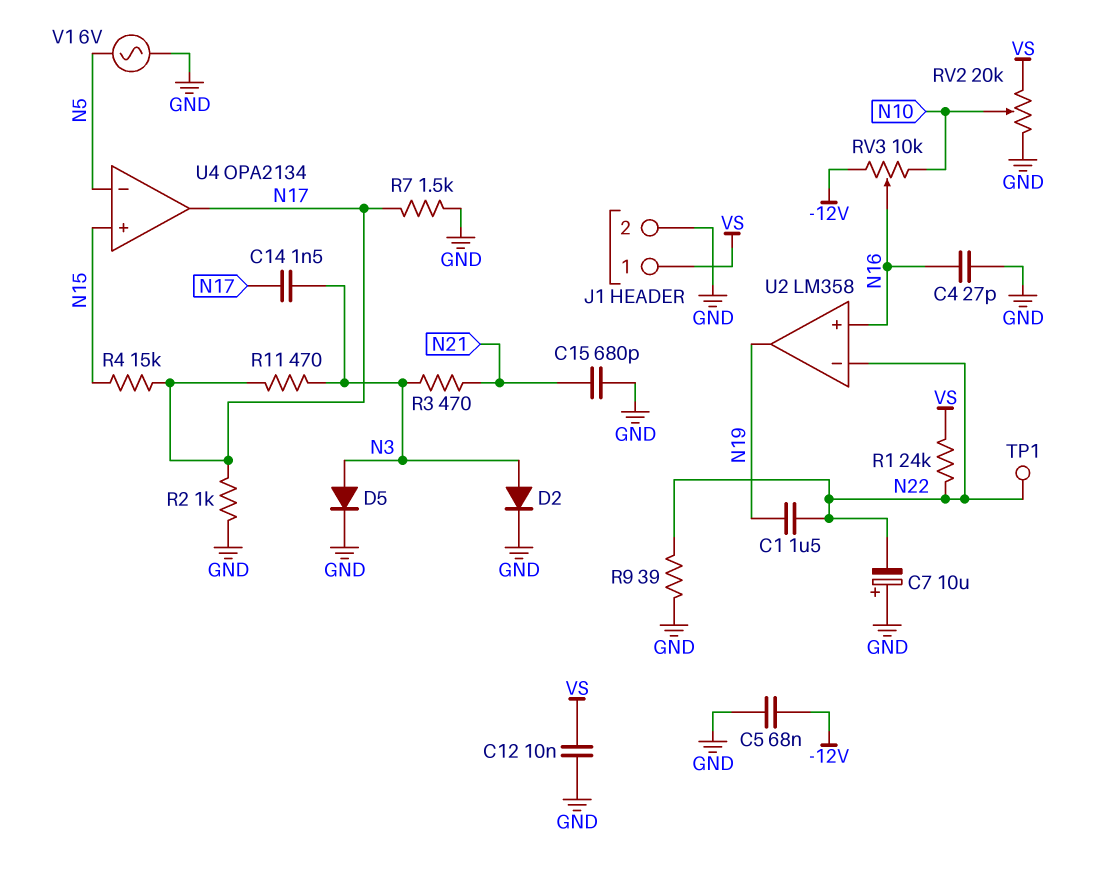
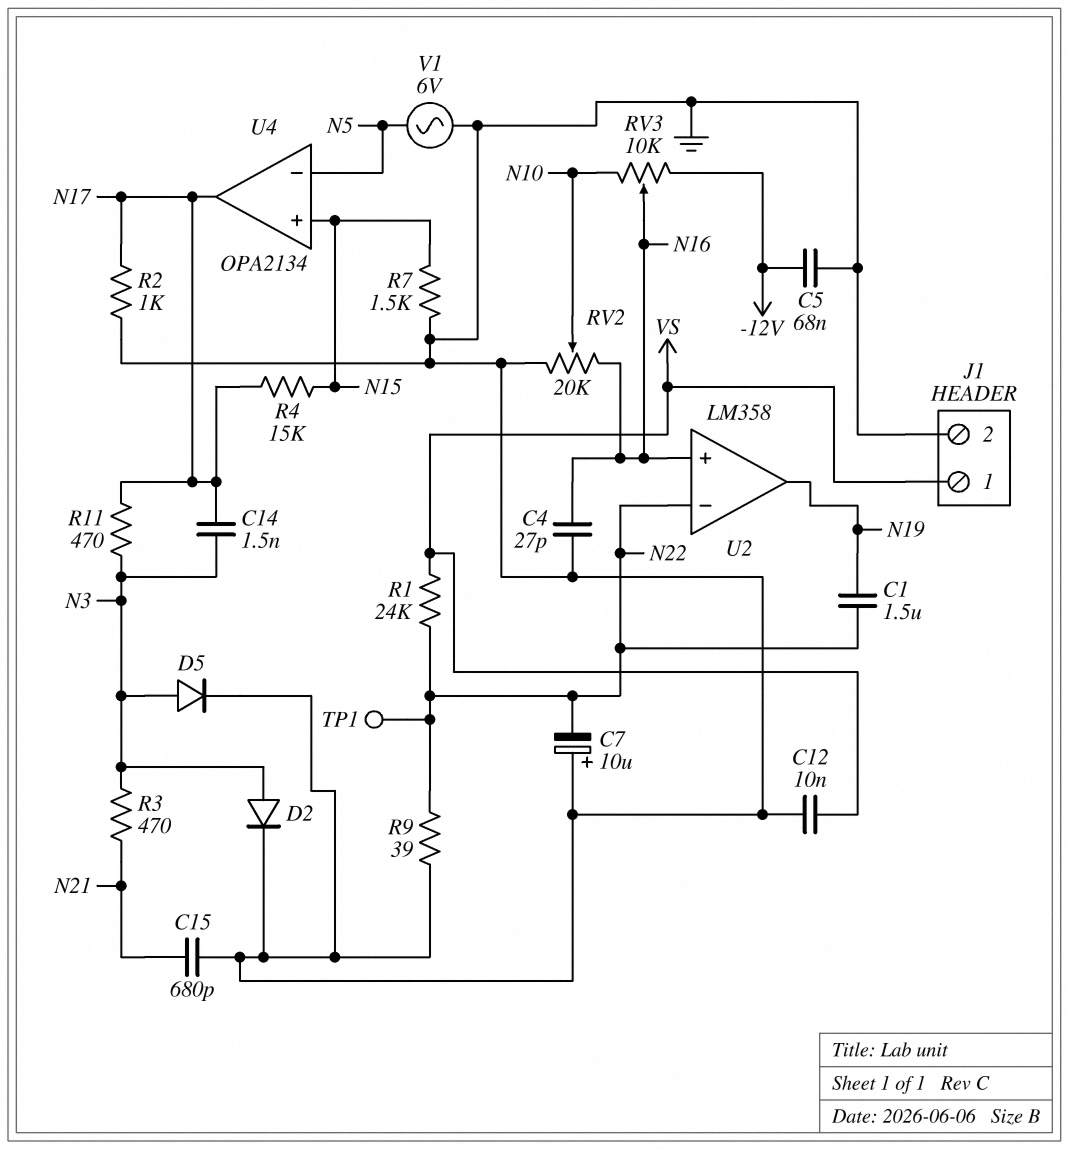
R7: 1.5k (GND, N17) -> 1.5k (GND, N15)
RV2: 20k (GND, VS, wiper N10) -> 20k (GND, N16, wiper N10)

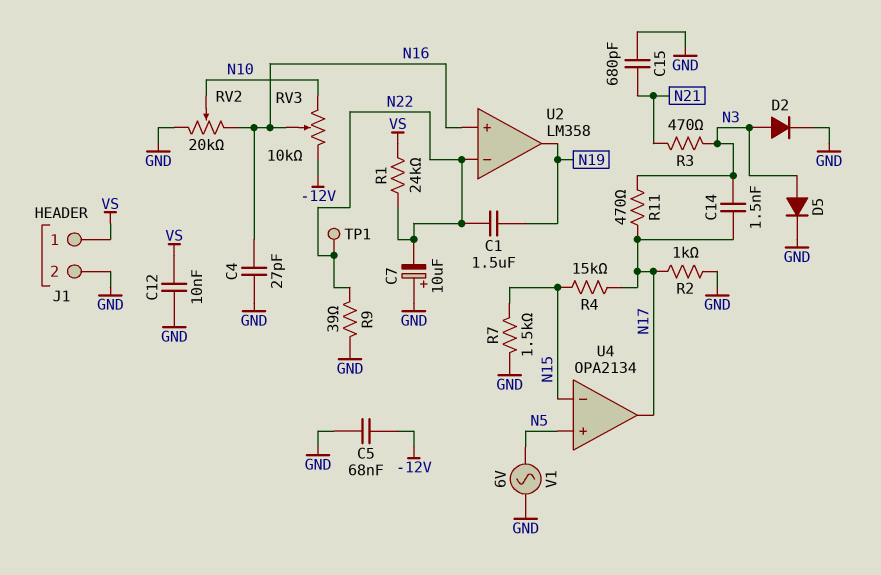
U4 pin in+: N15 -> N5
U4 pin in-: N5 -> N15

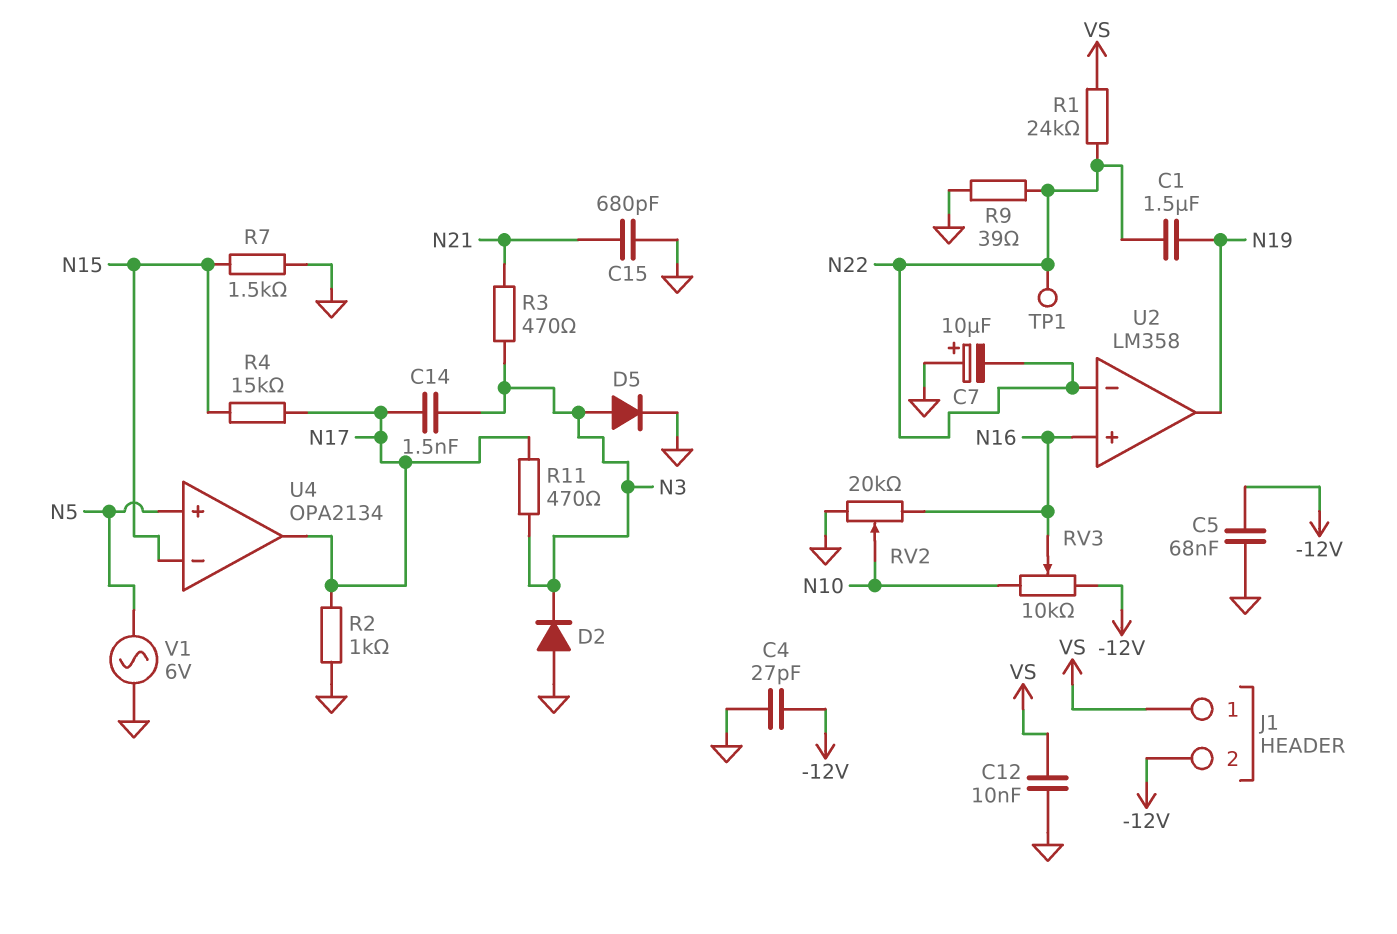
C4: 27pF (GND, N16) -> 27pF (-12V, GND)
D2: diode (A N3, K GND) -> diode (A GND, K N3)
J1 pin 2: GND -> -12V

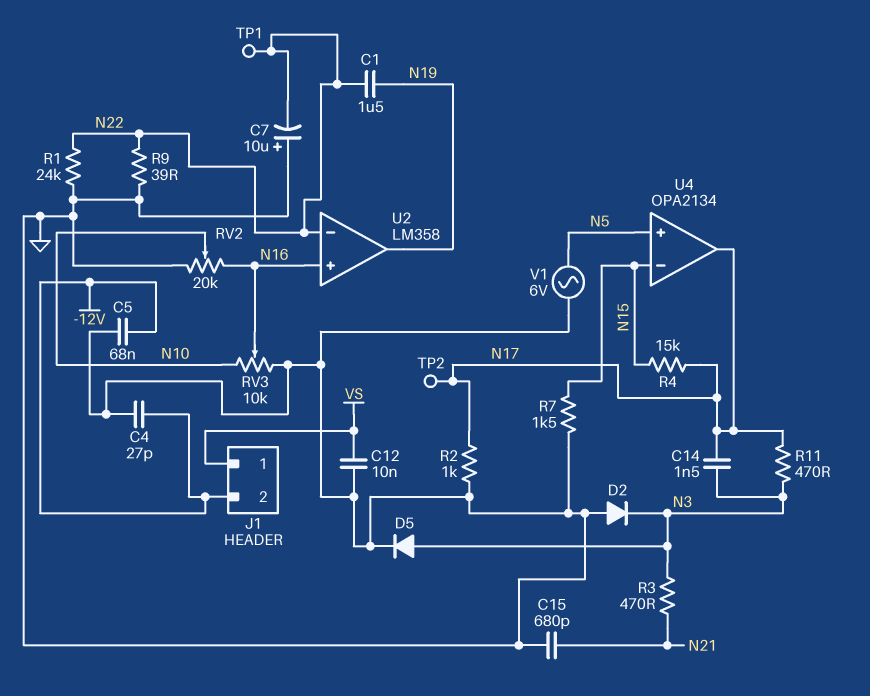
R1: 24k (N22, VS) -> 24k (GND, N22)
RV3: 10k (-12V, N10, wiper N16) -> 10k (GND, N10, wiper N16)
TP2: none -> test point (N17)

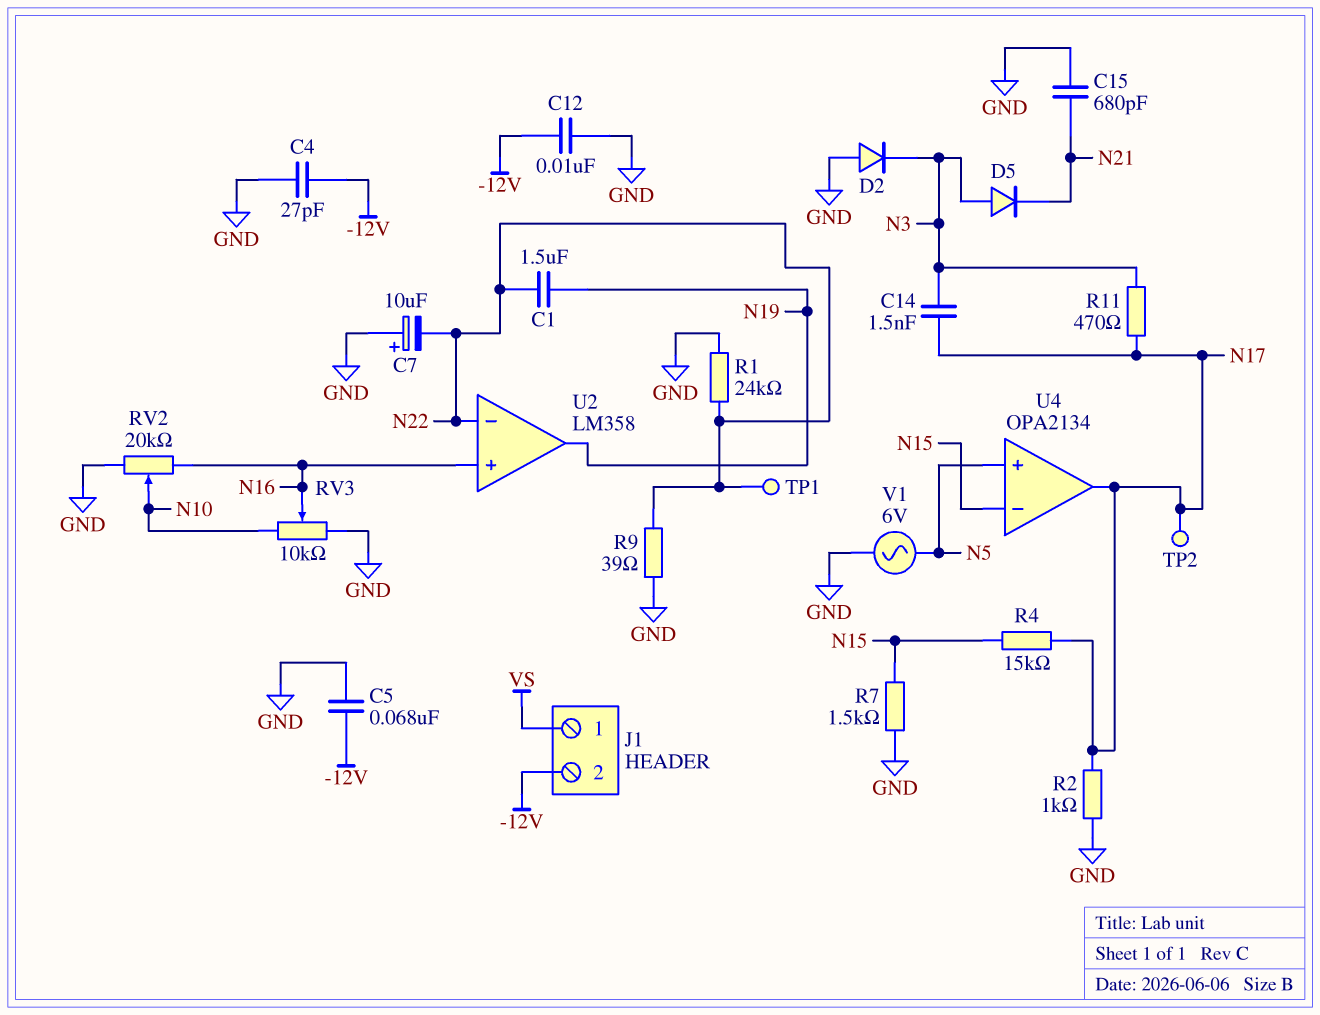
C12: 10nF (GND, VS) -> 10nF (-12V, GND)
D5: diode (A N3, K GND) -> diode (A N3, K N21)
R3: 470 (N3, N21) -> none

